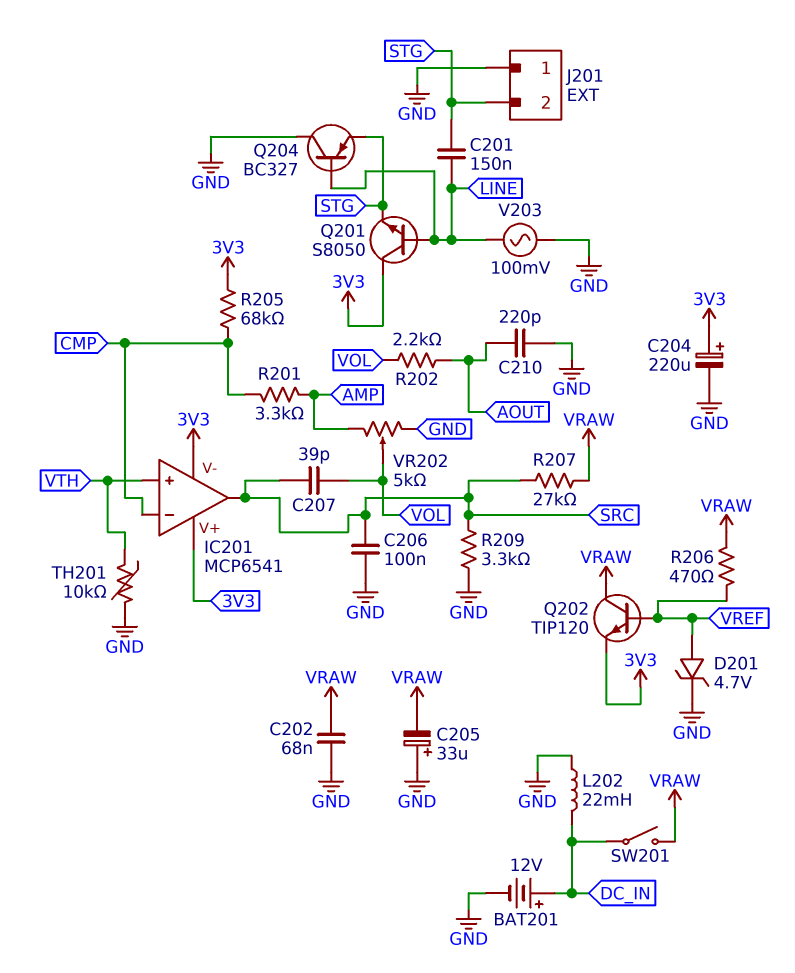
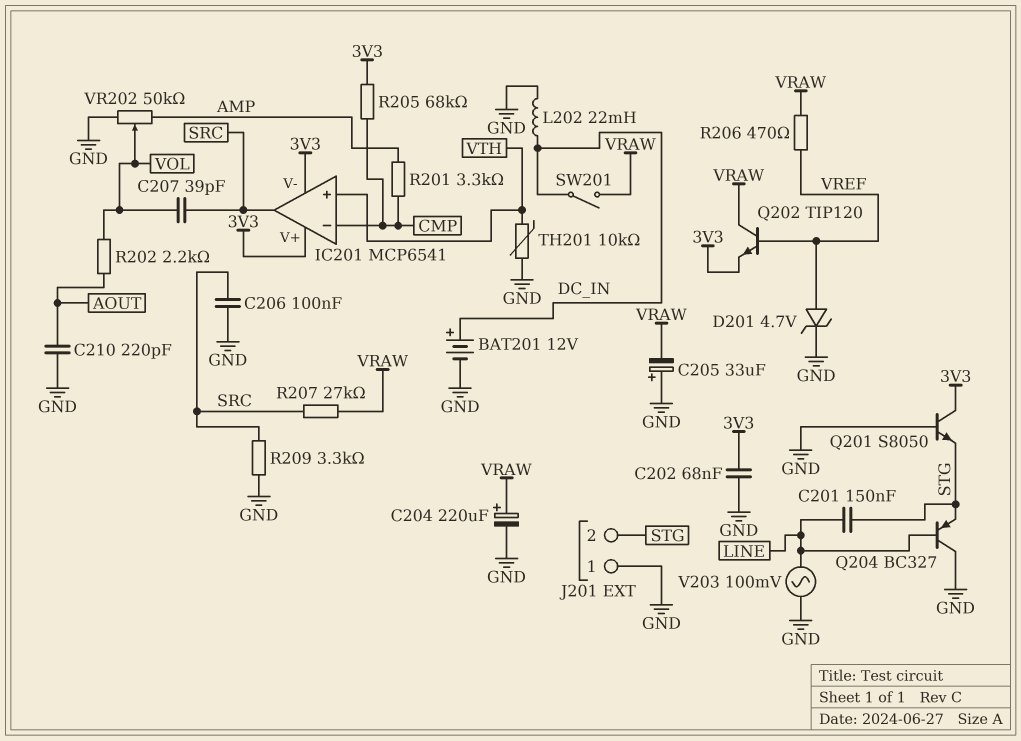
C202: 68nF (GND, VRAW) -> 68nF (3V3, GND)
C204: 220uF (plus 3V3, minus GND) -> 220uF (plus VRAW, minus GND)
Q201: NPN S8050 (B LINE, C 3V3, E STG) -> NPN S8050 (B GND, C 3V3, E STG)
VR202: 5k (AMP, GND, wiper VOL) -> 50k (AMP, GND, wiper VOL)

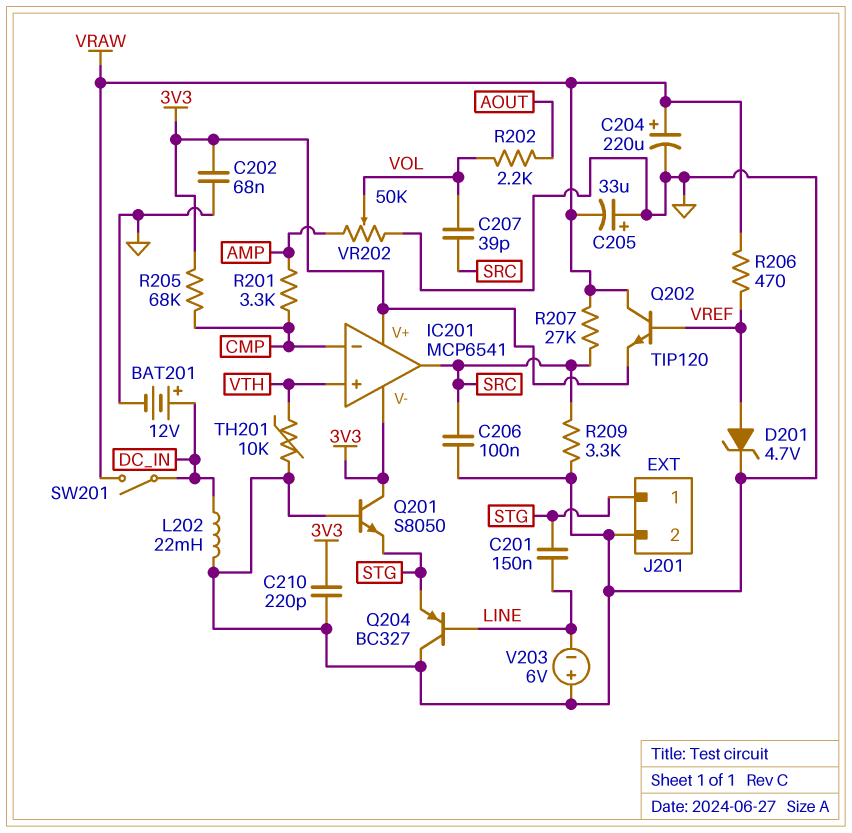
C210: 220pF (AOUT, GND) -> 220pF (3V3, GND)
J201 pin 1: GND -> STG
J201 pin 2: STG -> GND
V203: AC 100mV (GND, LINE) -> 6V (plus GND, minus LINE)

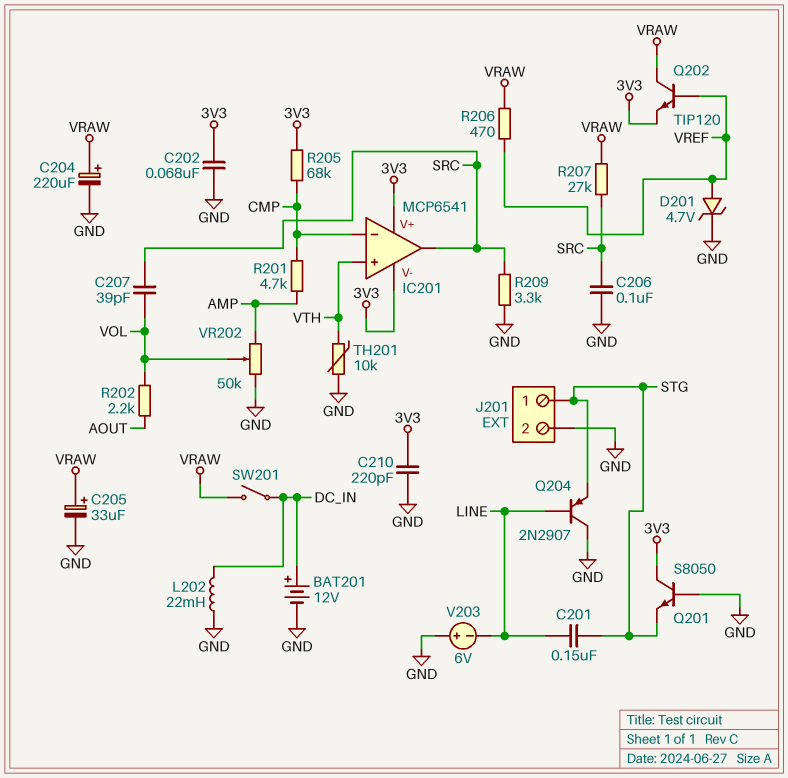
C205: 33uF (plus GND, minus VRAW) -> 33uF (plus VRAW, minus GND)
Q204: PNP BC327 (B LINE, C GND, E STG) -> PNP 2N2907 (B LINE, C GND, E STG)
R201: 3.3k (AMP, CMP) -> 4.7k (AMP, CMP)

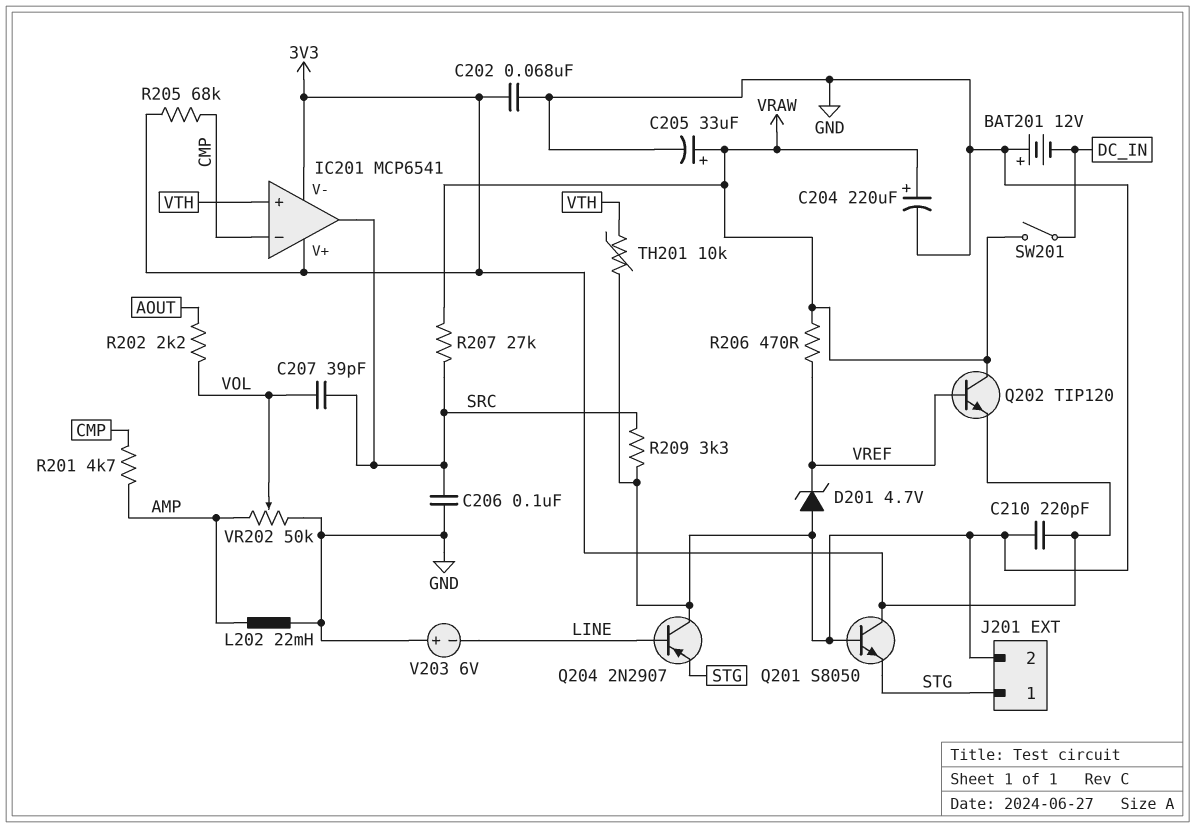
BAT201: 12V (plus DC_IN, minus GND) -> 12V (plus GND, minus DC_IN)
C201: 150nF (LINE, STG) -> none
D201: zener 4.7V (A VREF, K GND) -> zener 4.7V (A GND, K VREF)
L202: 22mH (DC_IN, GND) -> 22mH (AMP, GND)

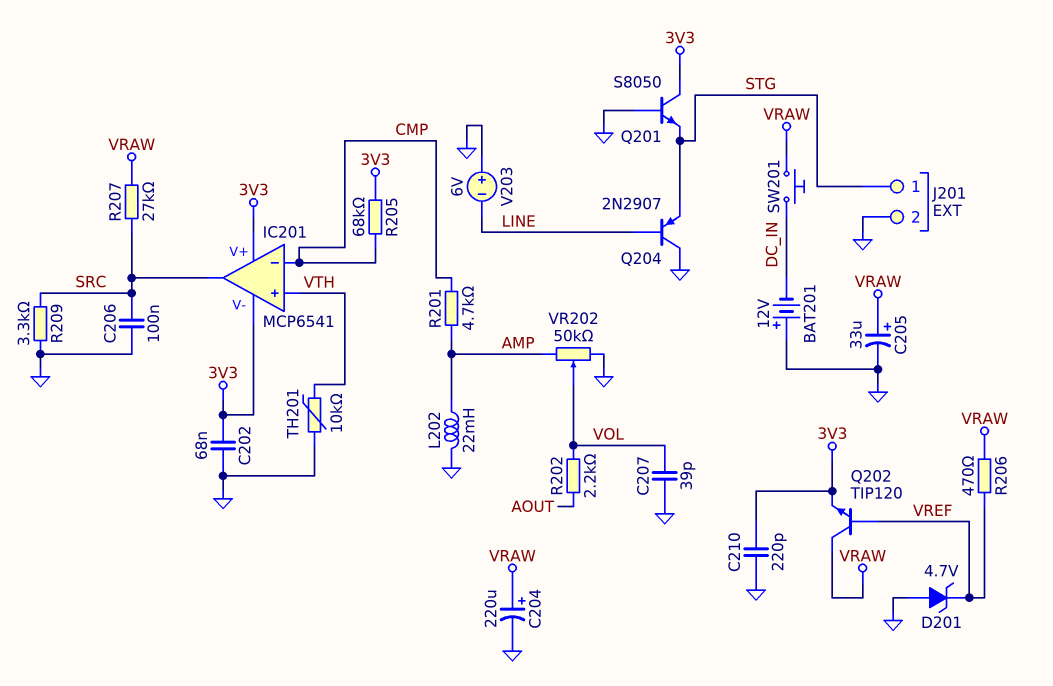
C207: 39pF (SRC, VOL) -> 39pF (GND, VOL)
SW201: switch (DC_IN, VRAW) -> button (DC_IN, VRAW)

